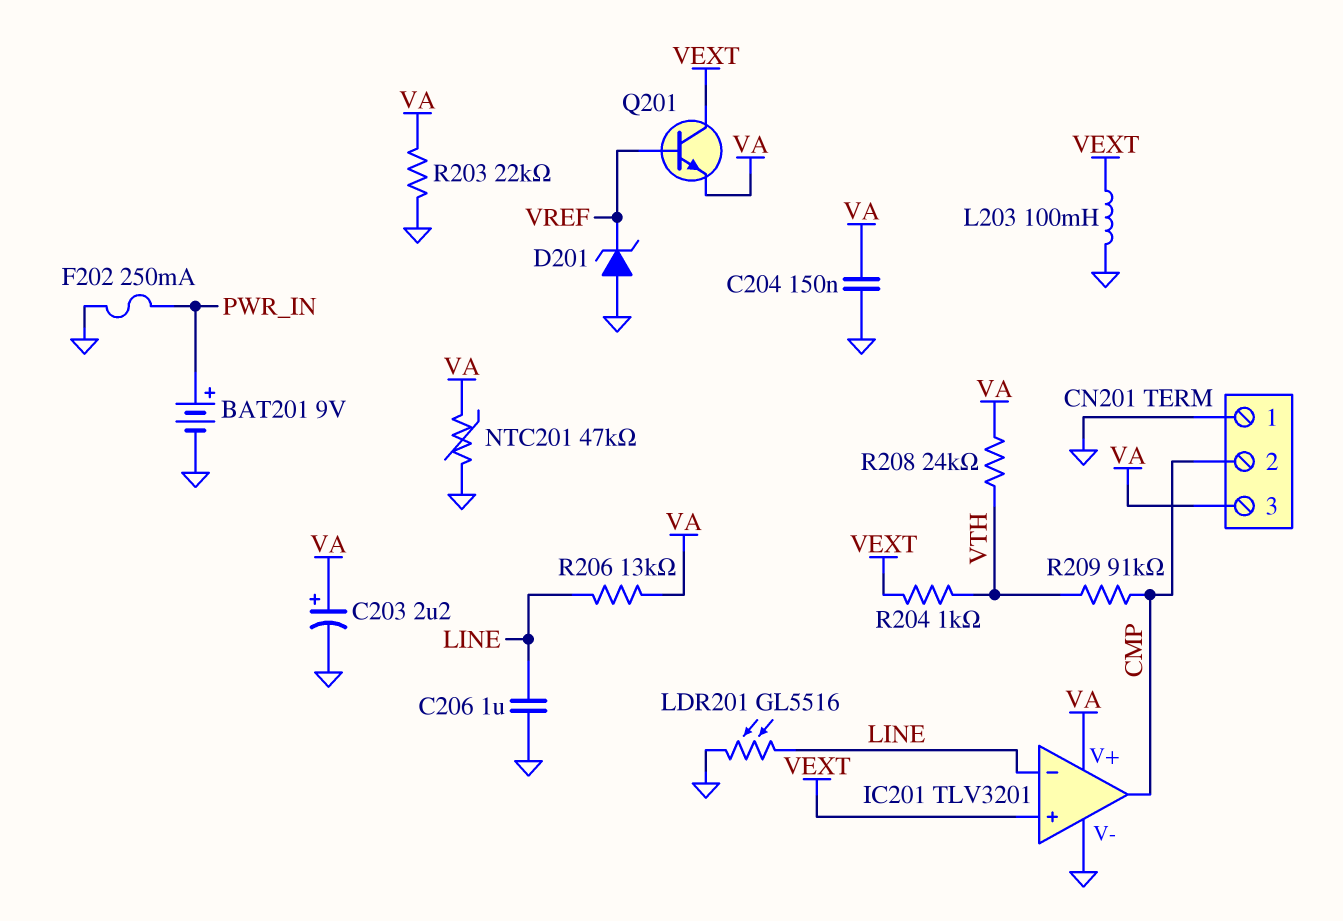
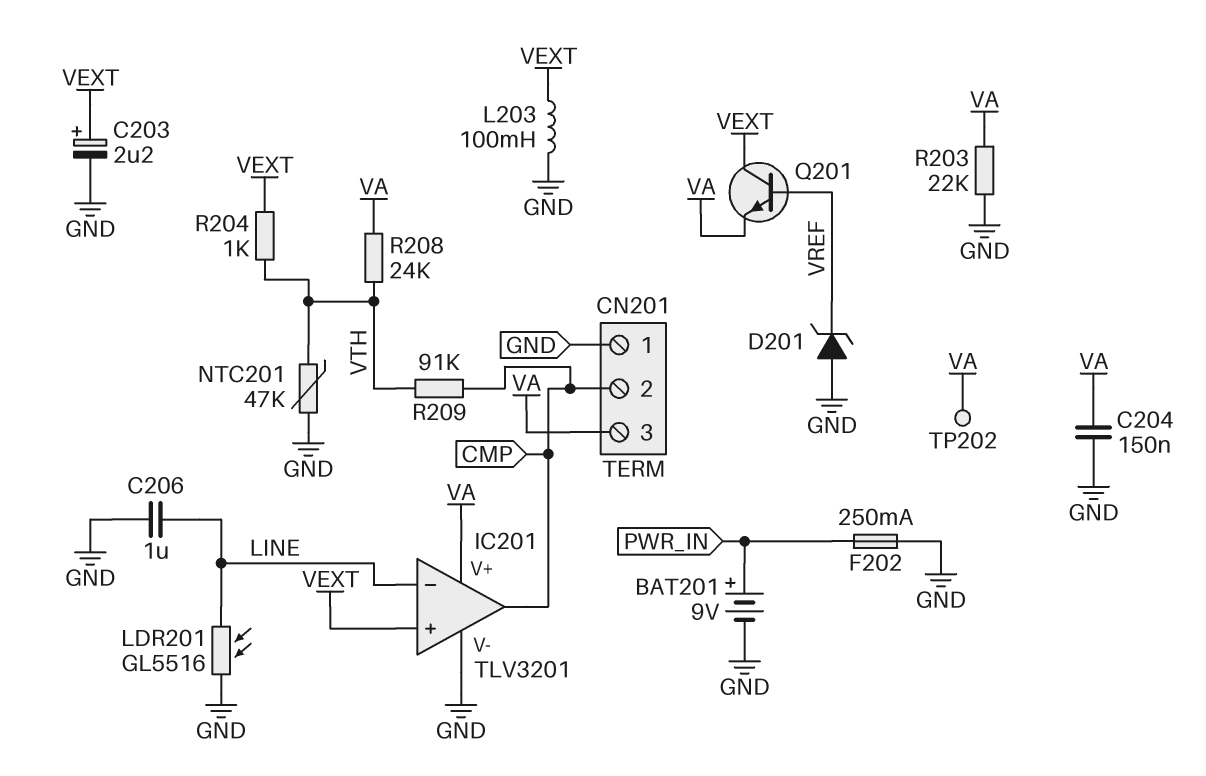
C203: 2.2uF (plus VA, minus GND) -> 2.2uF (plus VEXT, minus GND)
NTC201: 47k (GND, VA) -> 47k (GND, VTH)
R206: 13k (LINE, VA) -> none
TP202: none -> test point (VA)

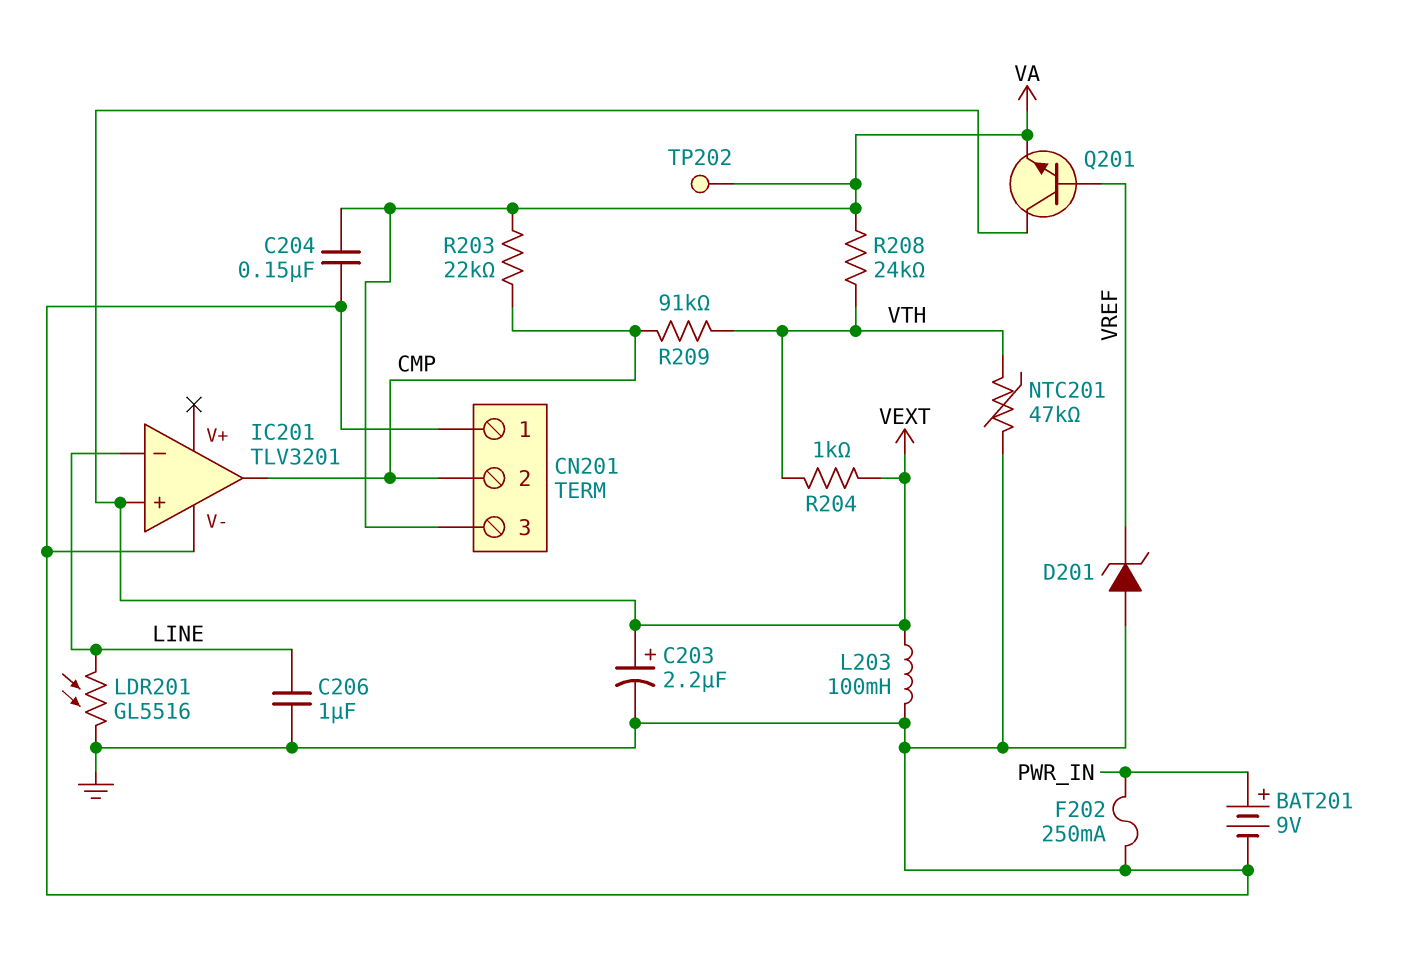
IC201 pin V+: VA -> none
R203: 22k (GND, VA) -> 22k (CMP, VA)

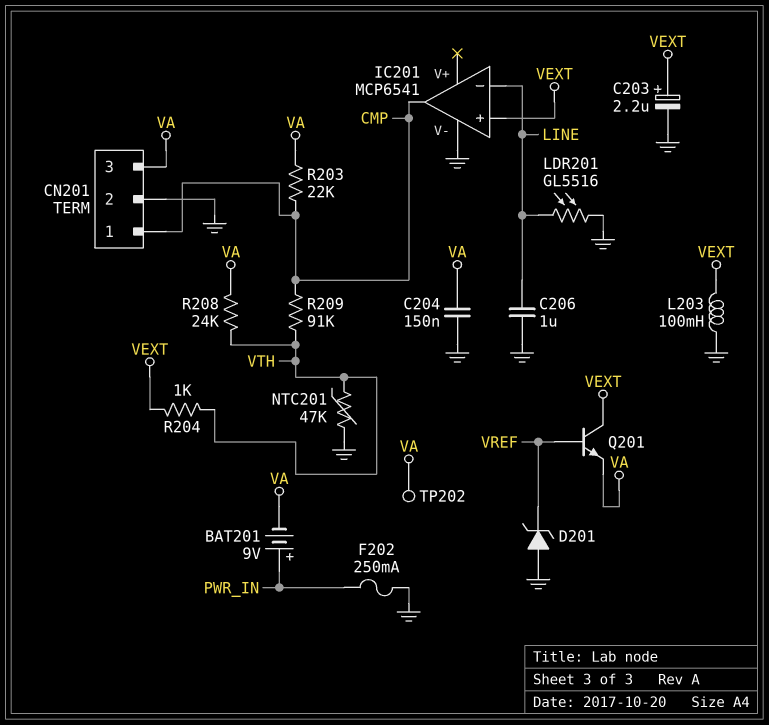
BAT201: 9V (plus PWR_IN, minus GND) -> 9V (plus PWR_IN, minus VA)
CN201 pin 1: GND -> CMP
CN201 pin 2: CMP -> GND
IC201: TLV3201 -> MCP6541

